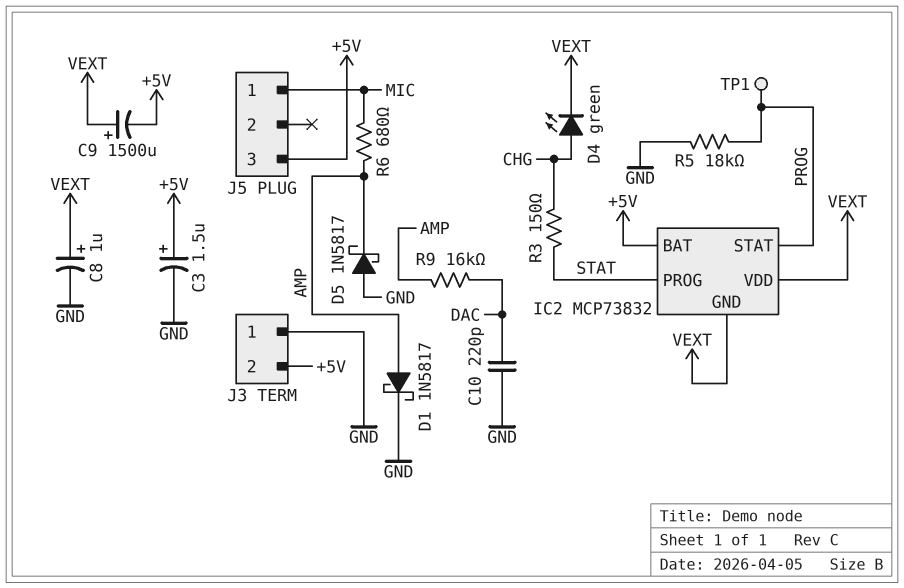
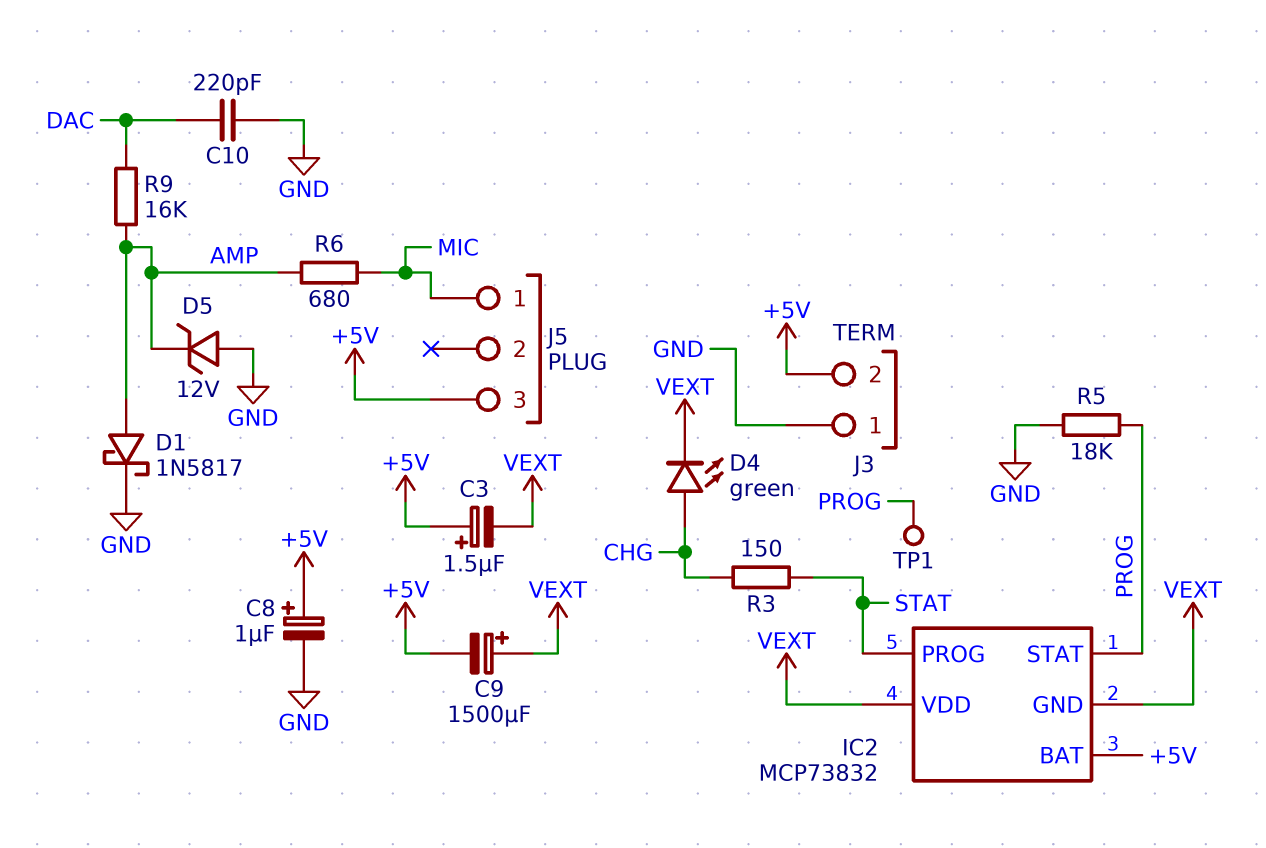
C3: 1.5uF (plus +5V, minus GND) -> 1.5uF (plus +5V, minus VEXT)
C8: 1uF (plus VEXT, minus GND) -> 1uF (plus +5V, minus GND)
D5: schottky 1N5817 (A GND, K AMP) -> zener 12V (A GND, K AMP)

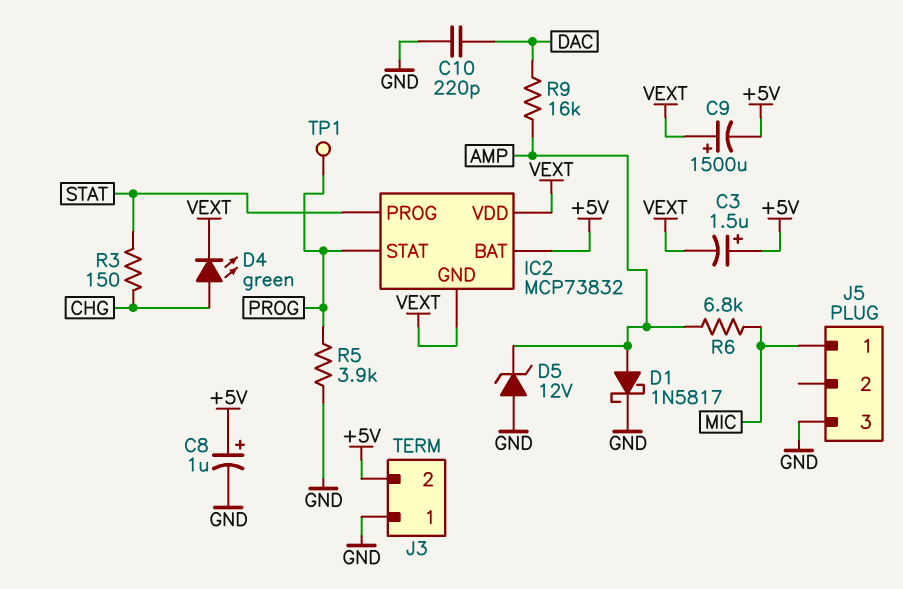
J5 pin 3: +5V -> GND
R5: 18k (GND, PROG) -> 3.9k (GND, PROG)
R6: 680 (AMP, MIC) -> 6.8k (AMP, MIC)

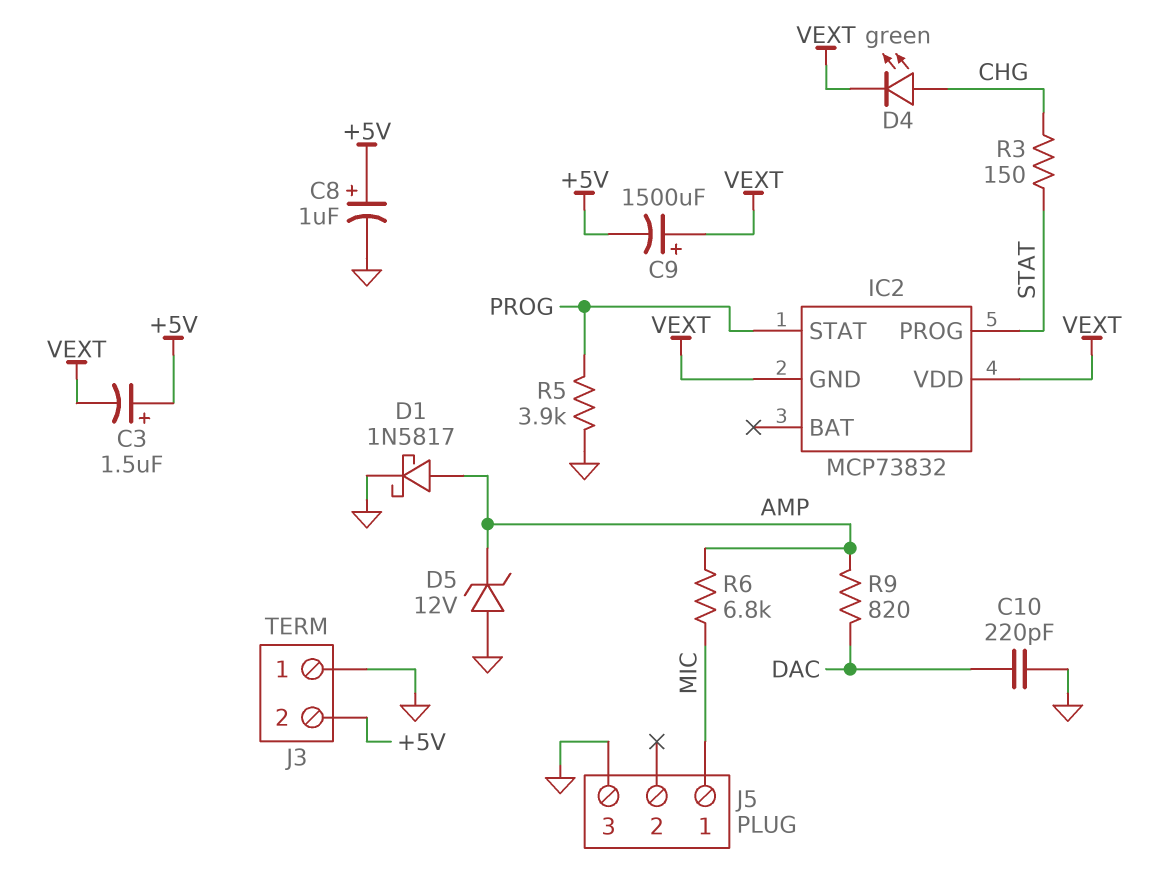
IC2 pin BAT: +5V -> none
R9: 16k (AMP, DAC) -> 820 (AMP, DAC)
TP1: test point (PROG) -> none

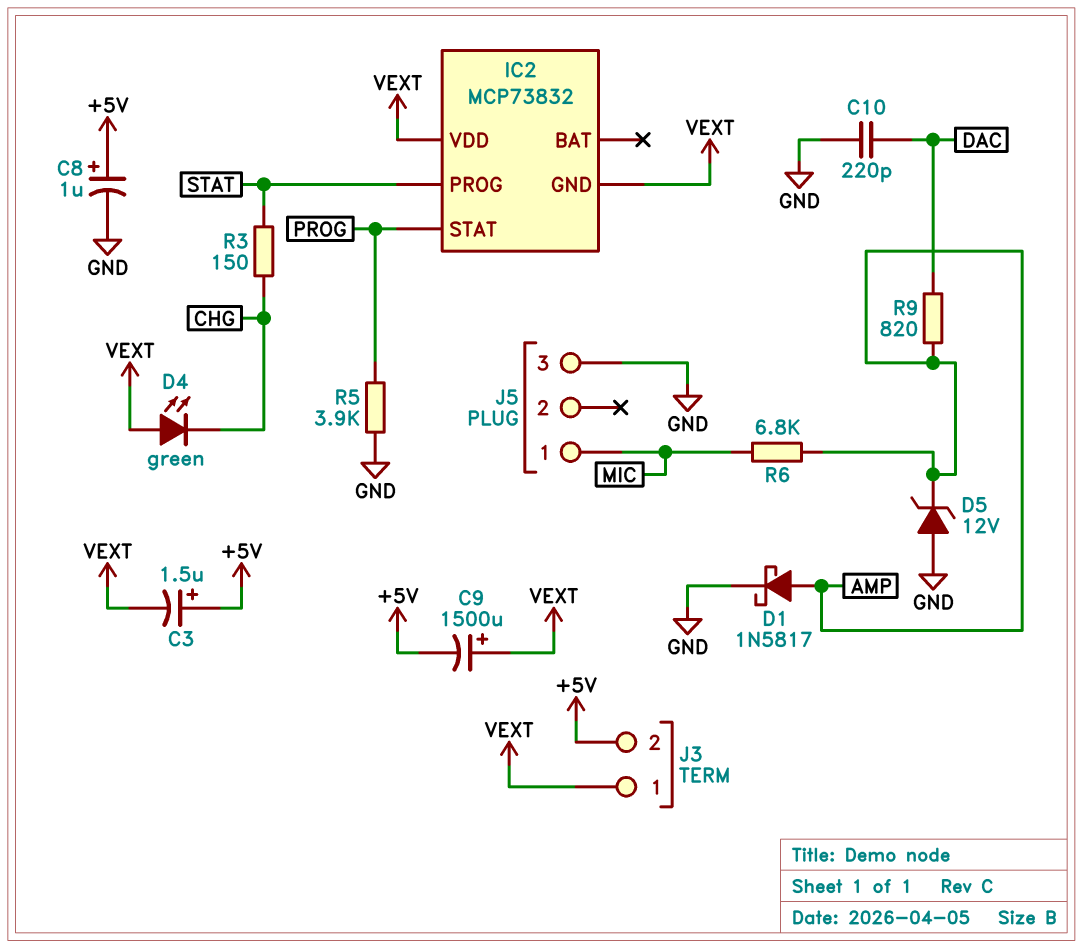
D4: LED green (A CHG, K VEXT) -> LED green (A VEXT, K CHG)
J3 pin 1: GND -> VEXT

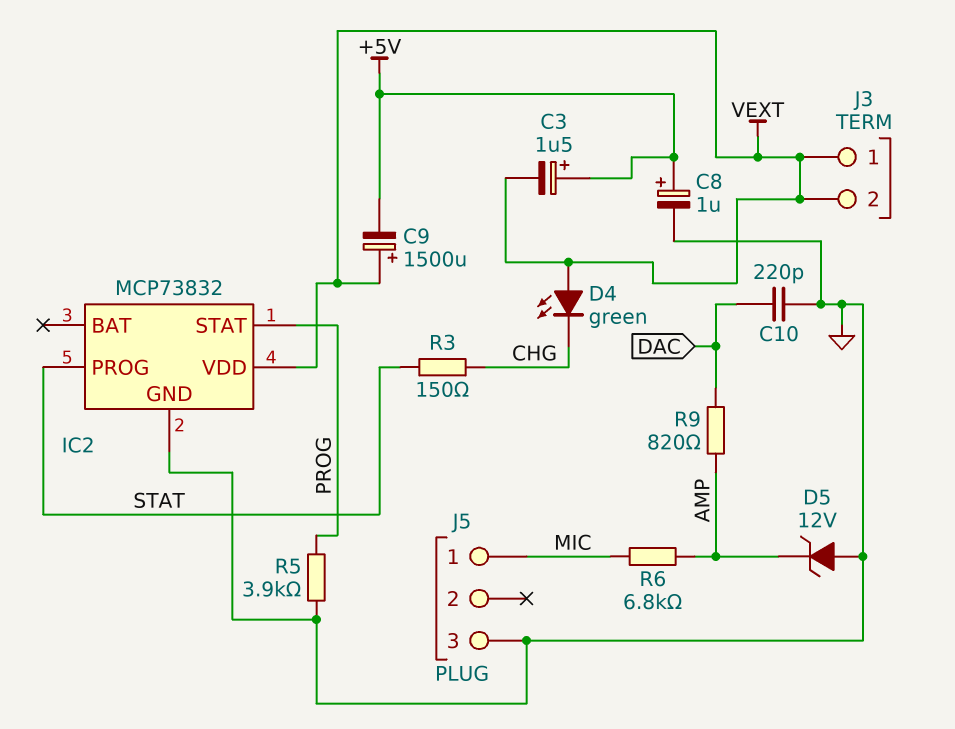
D1: schottky 1N5817 (A AMP, K GND) -> none
IC2 pin GND: VEXT -> GND
J3 pin 2: +5V -> VEXT

